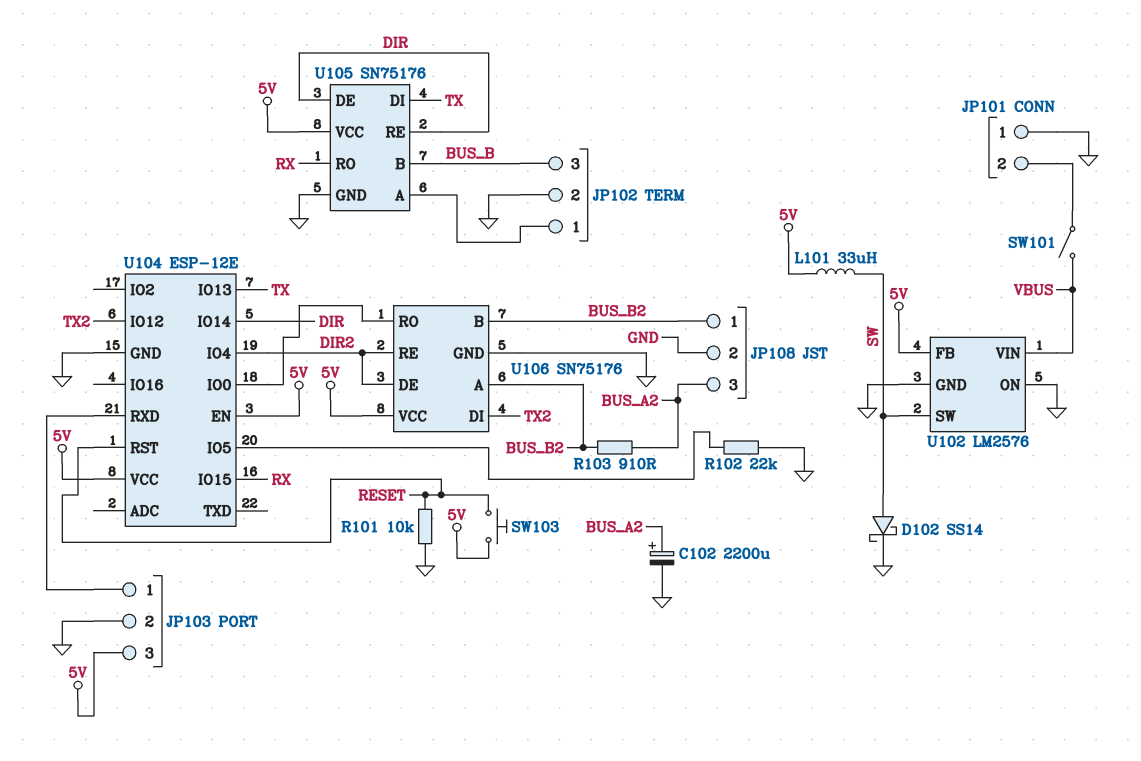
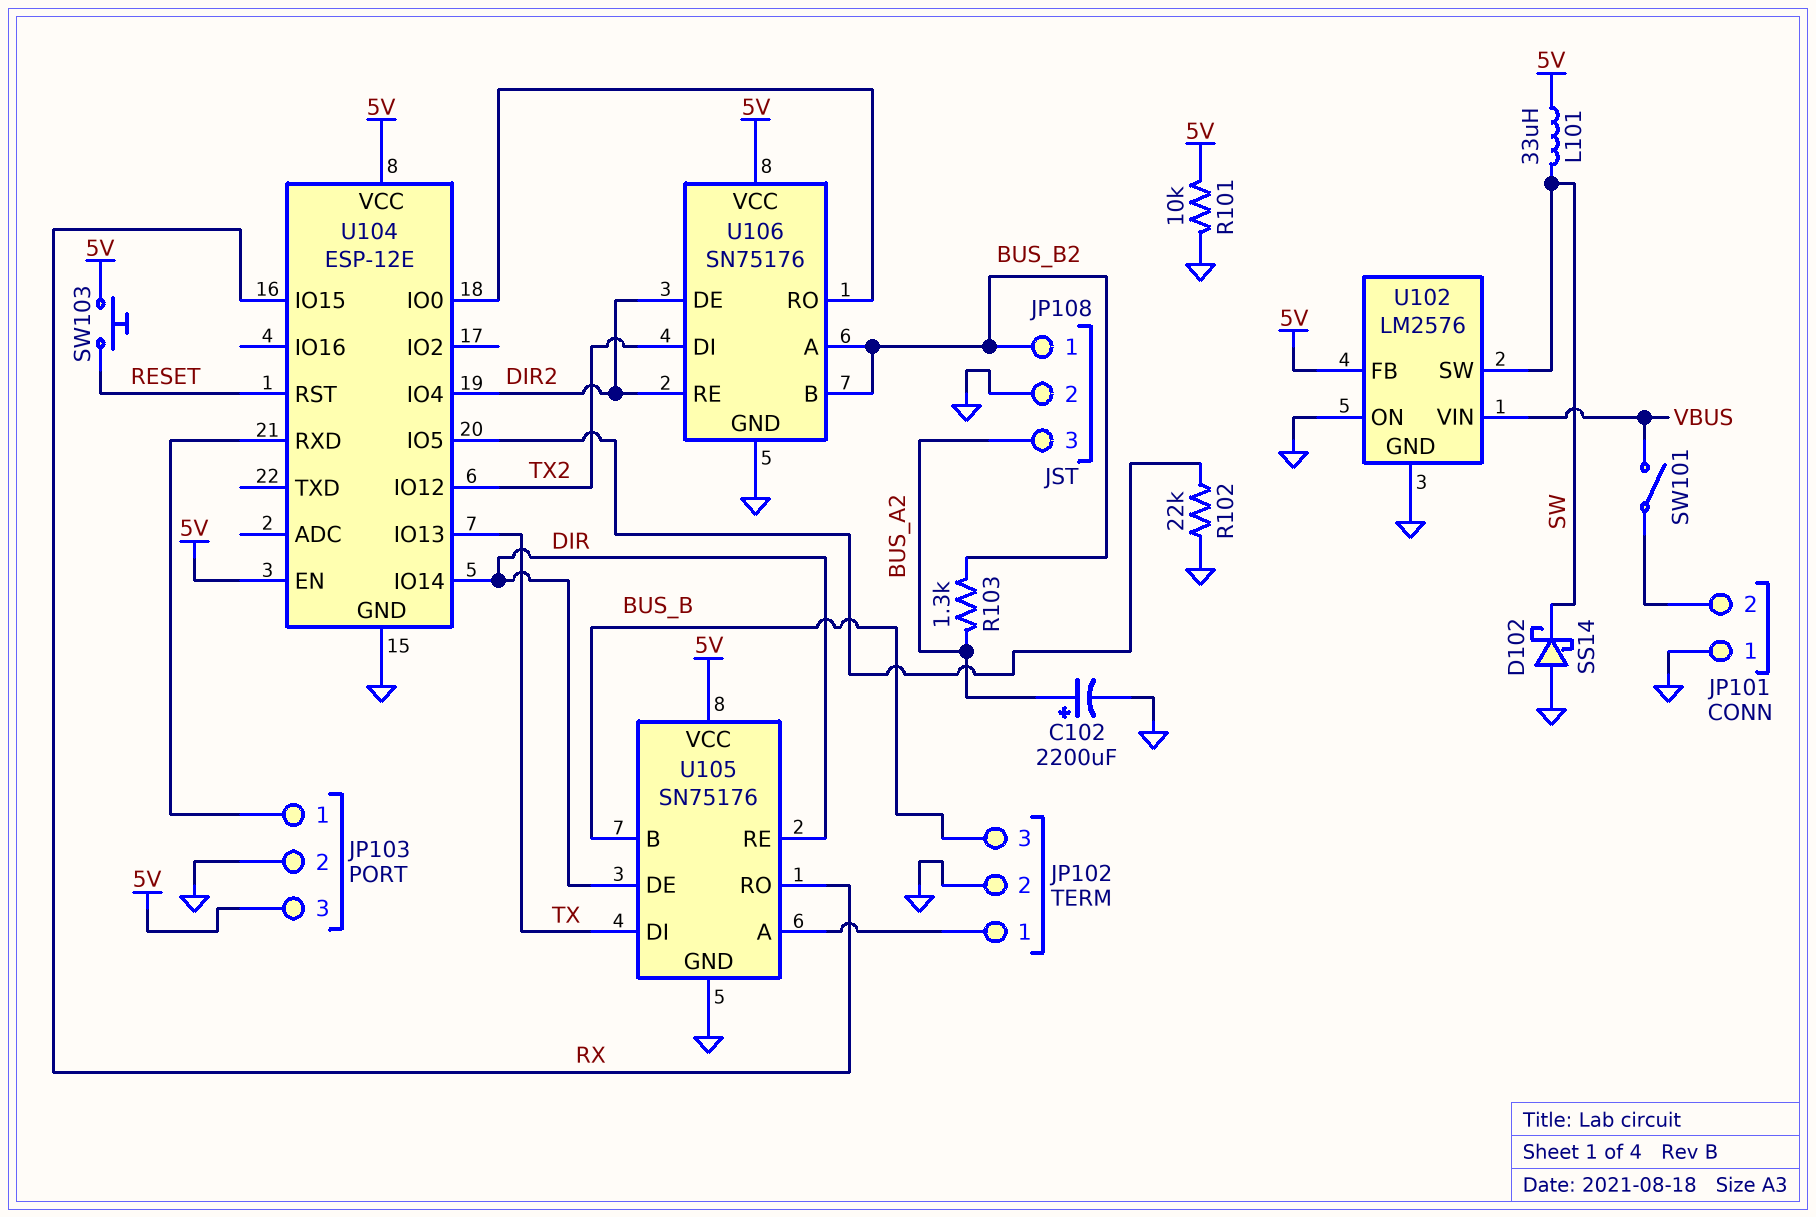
D102: schottky SS14 (A SW, K GND) -> schottky SS14 (A GND, K SW)
R101: 10k (GND, RESET) -> 10k (5V, GND)
R103: 910 (BUS_A2, BUS_B2) -> 1.3k (BUS_A2, BUS_B2)

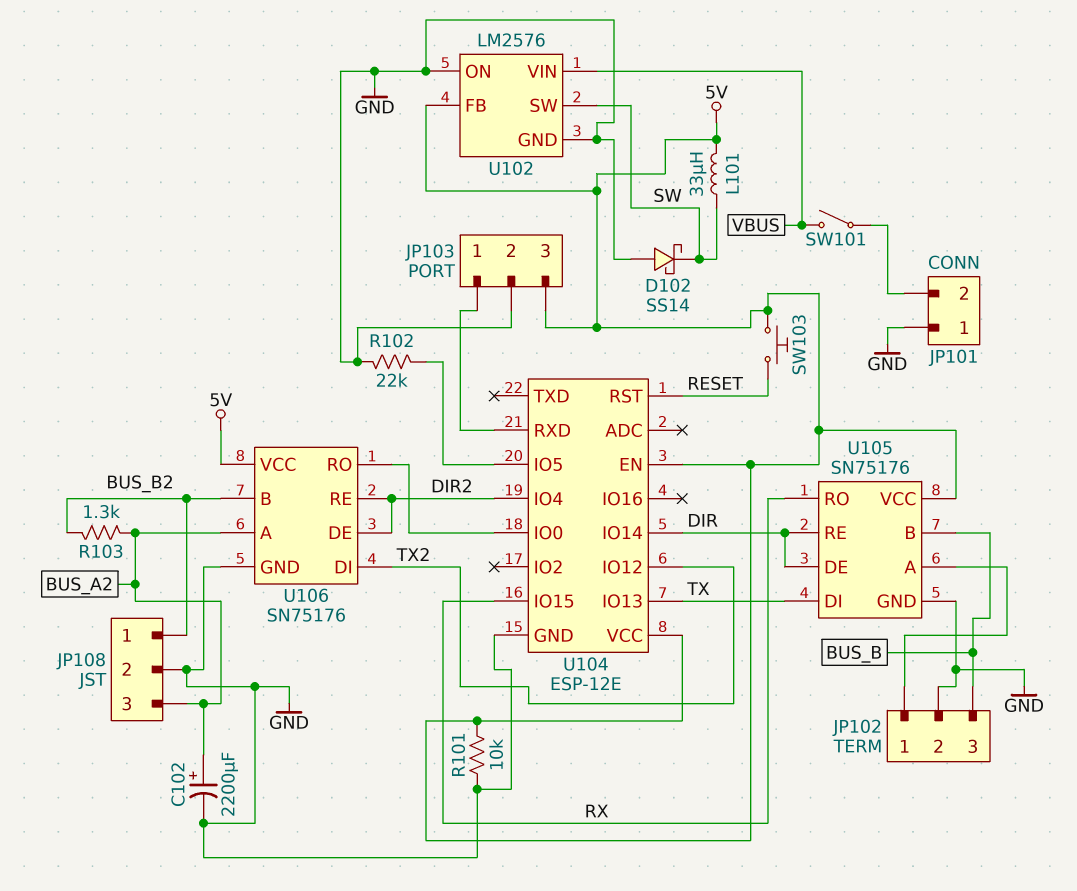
U106 pin A: BUS_B2 -> BUS_A2

